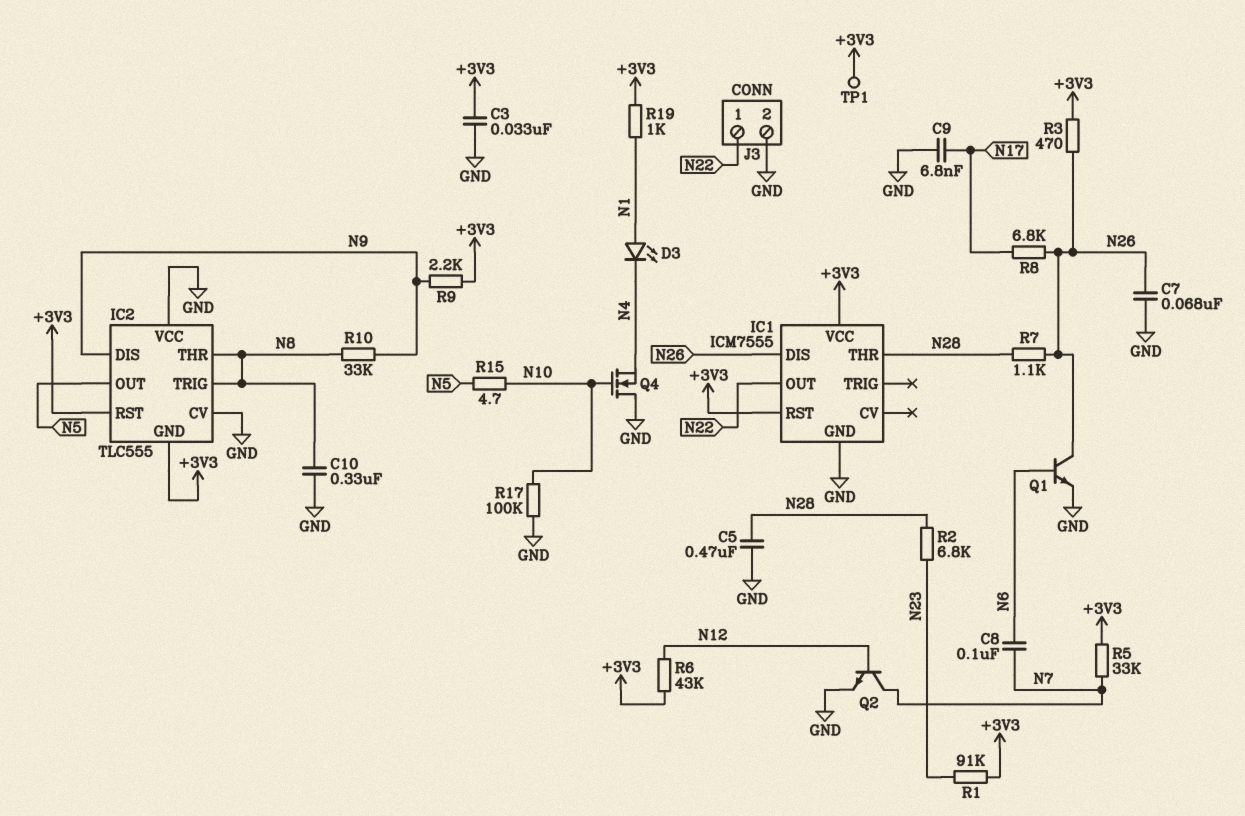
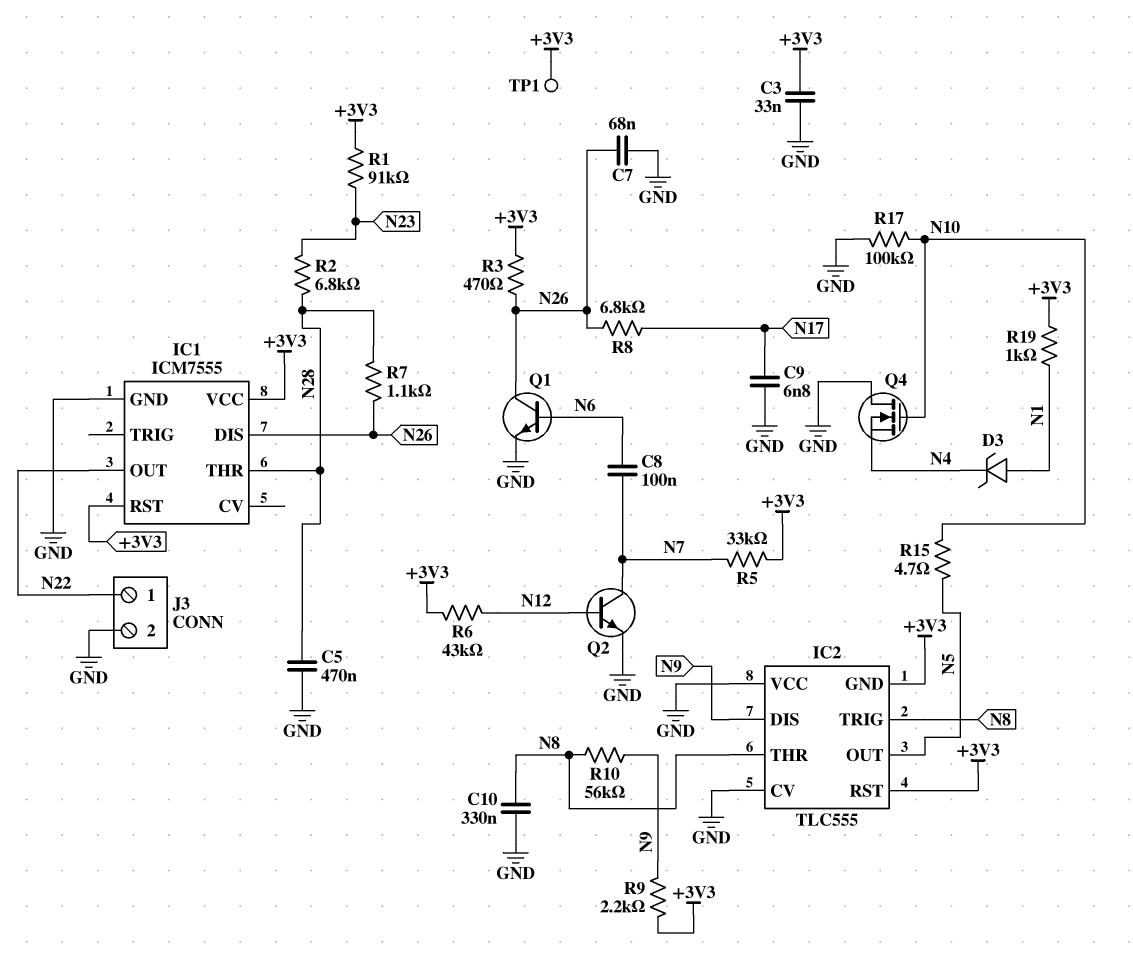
D3: LED (A N1, K N4) -> zener (A N1, K N4)
R10: 33k (N8, N9) -> 56k (N8, N9)

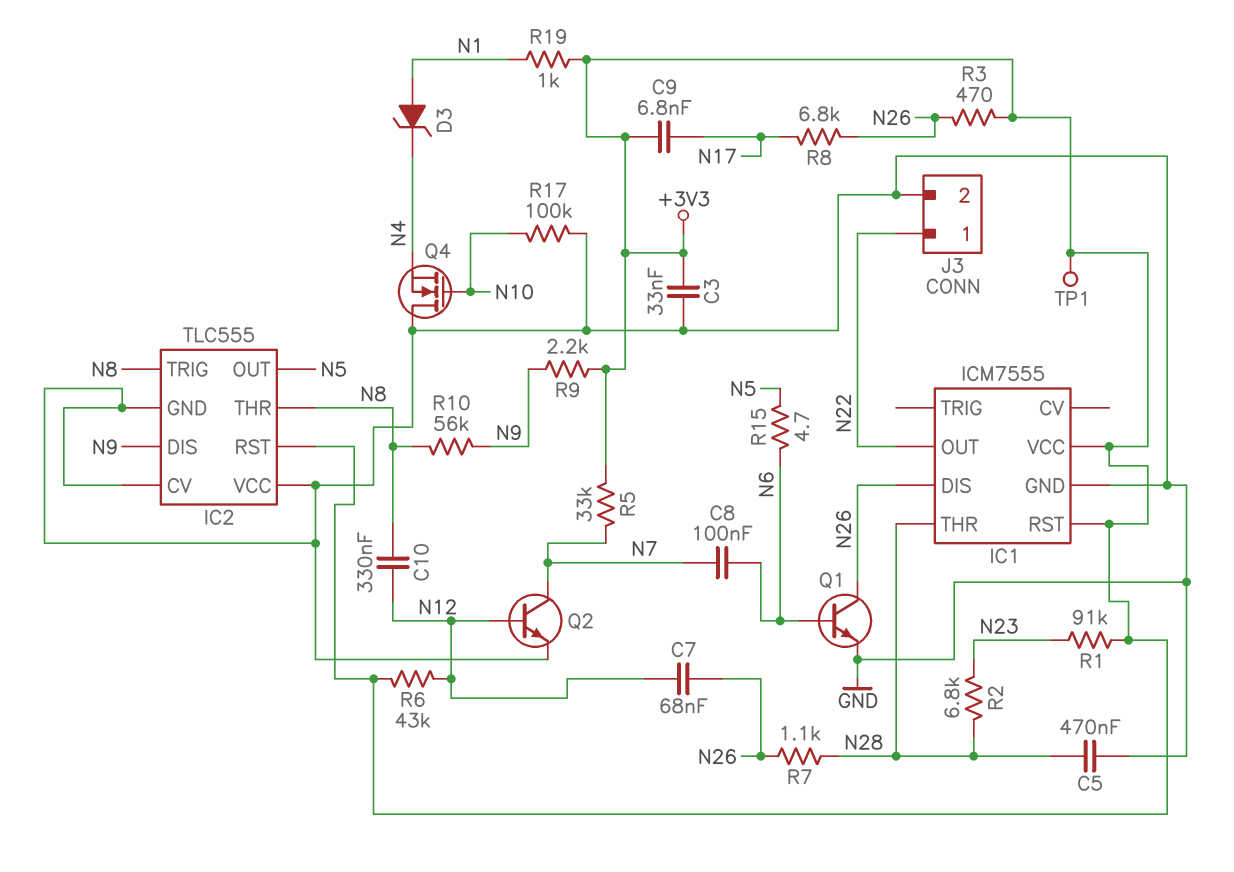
C7: 68nF (GND, N26) -> 68nF (N12, N26)
C9: 6.8nF (GND, N17) -> 6.8nF (+3V3, N17)
C10: 330nF (GND, N8) -> 330nF (N8, N12)
IC2 pin GND: +3V3 -> GND
R15: 4.7 (N5, N10) -> 4.7 (N5, N6)

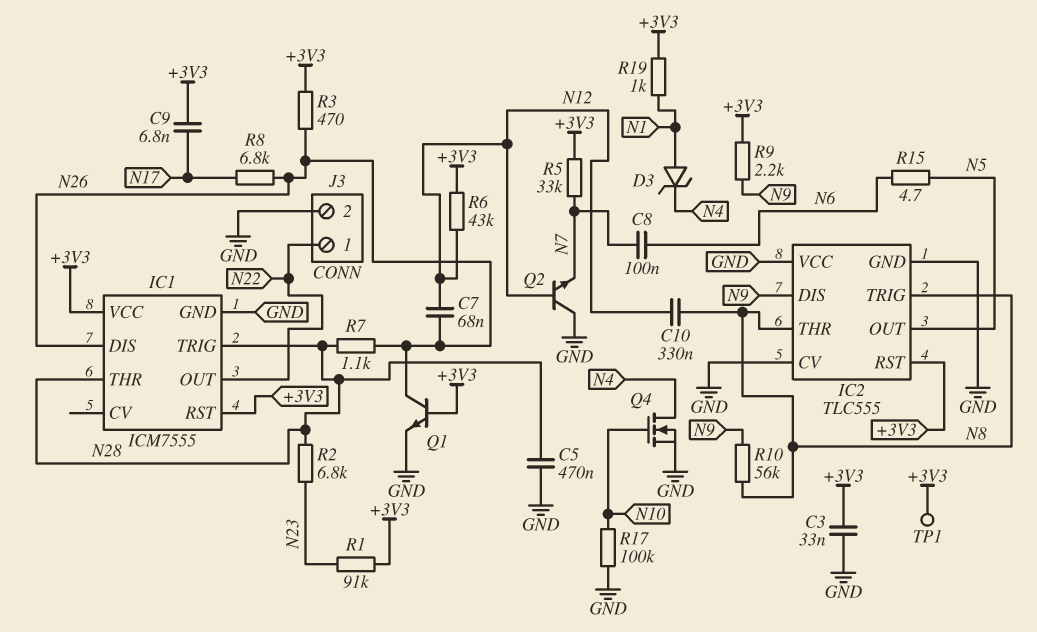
IC1 pin TRIG: none -> N28
Q1: NPN (B N6, C N26, E GND) -> NPN (B +3V3, C N26, E GND)
Q2: NPN (B N12, C N7, E GND) -> NPN (B N12, C GND, E N7)
Q4: NMOS (G N10, D GND, S N4) -> NMOS (G N10, D N4, S GND)

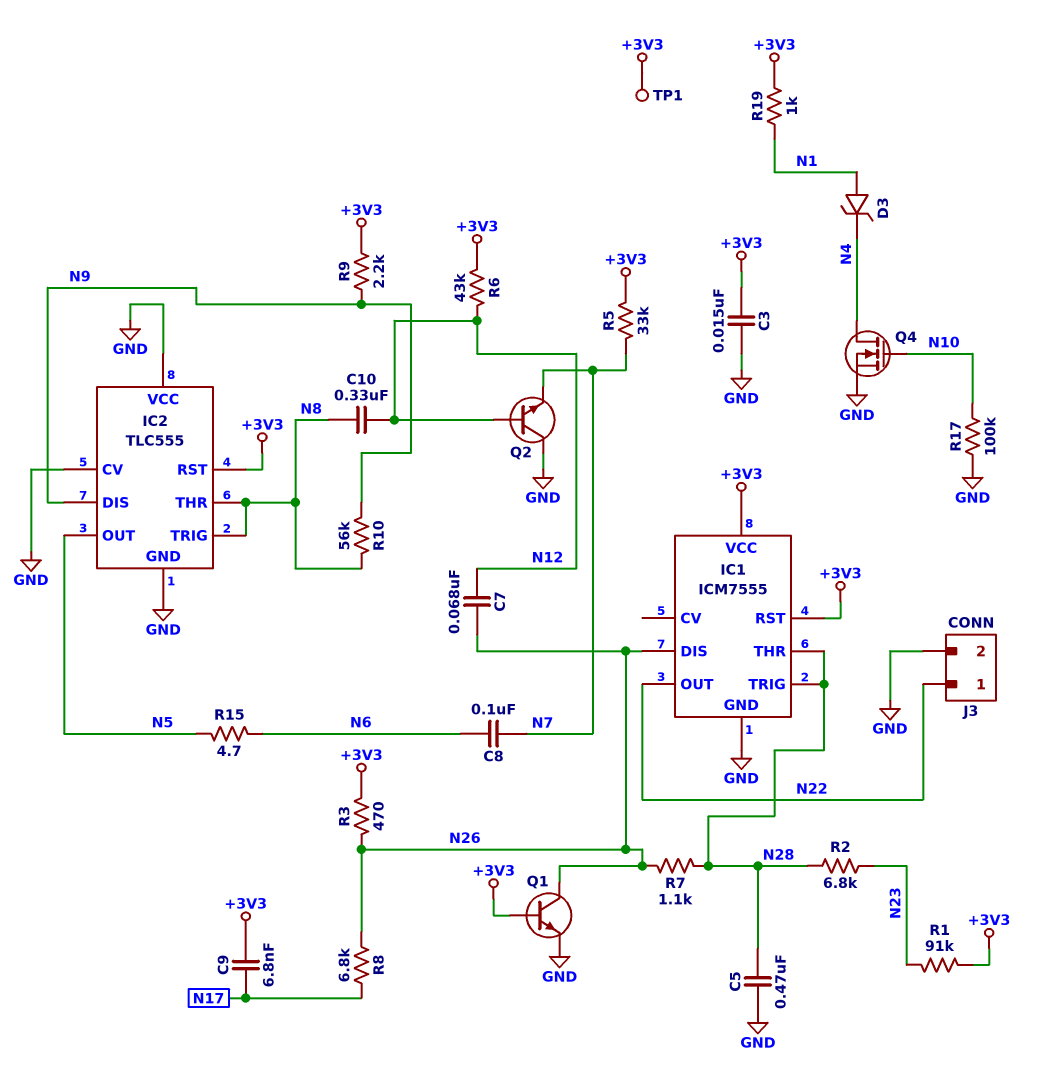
C3: 33nF (+3V3, GND) -> 15nF (+3V3, GND)

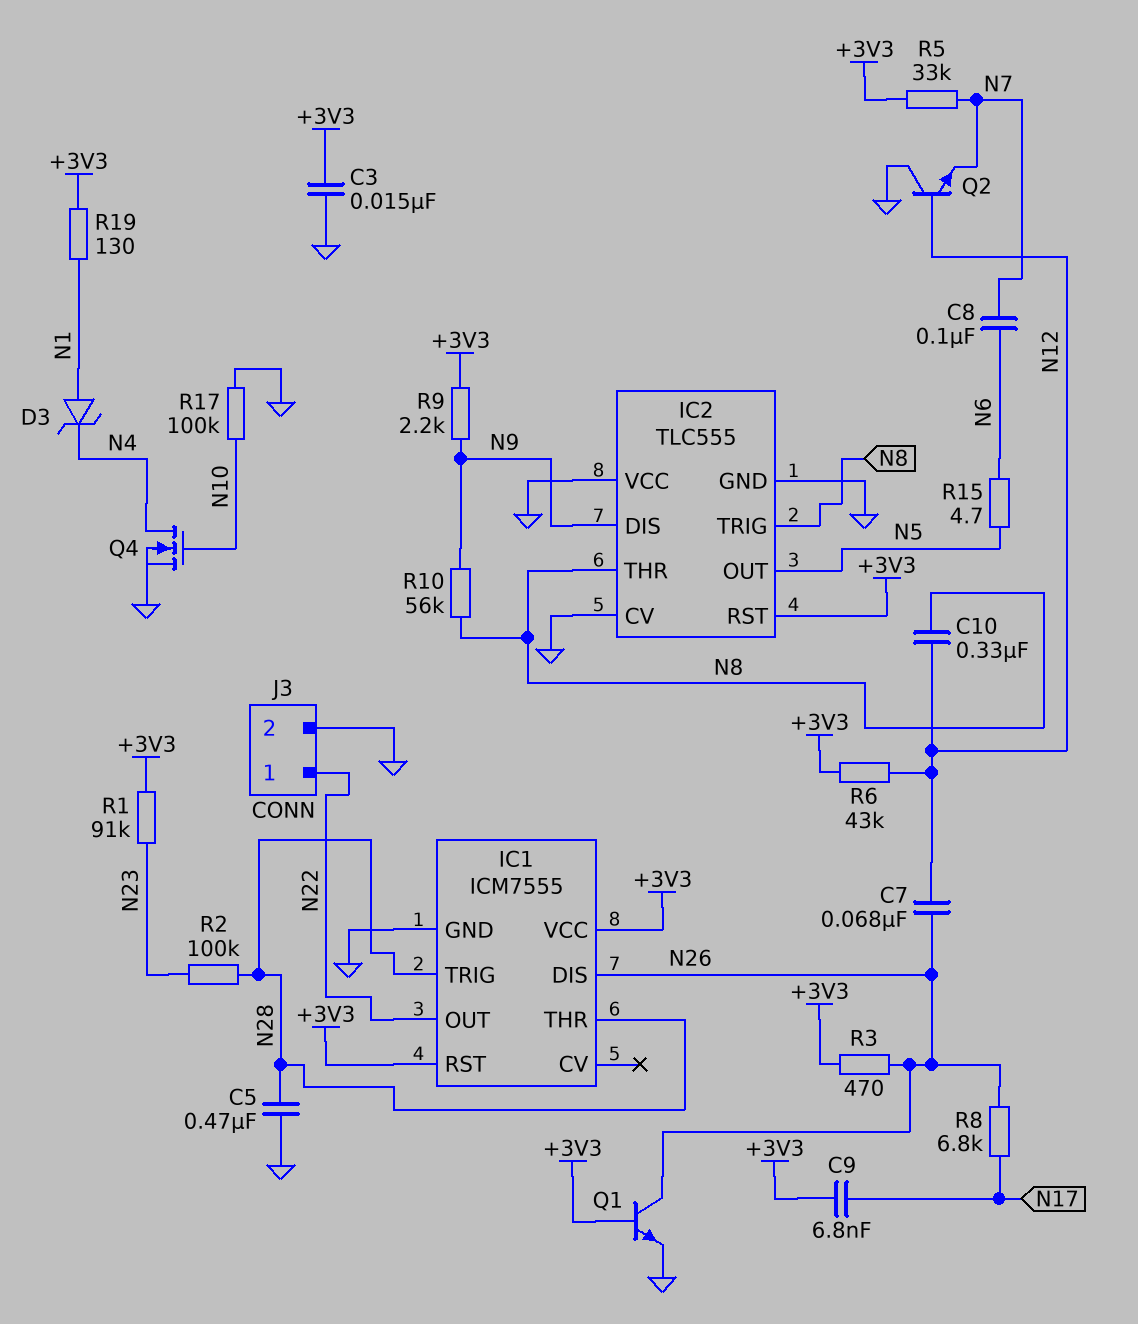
R2: 6.8k (N23, N28) -> 100k (N23, N28)
R7: 1.1k (N26, N28) -> none
R19: 1k (+3V3, N1) -> 130 (+3V3, N1)
TP1: test point (+3V3) -> none

